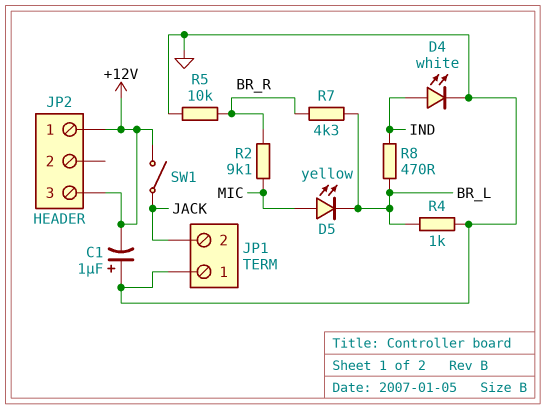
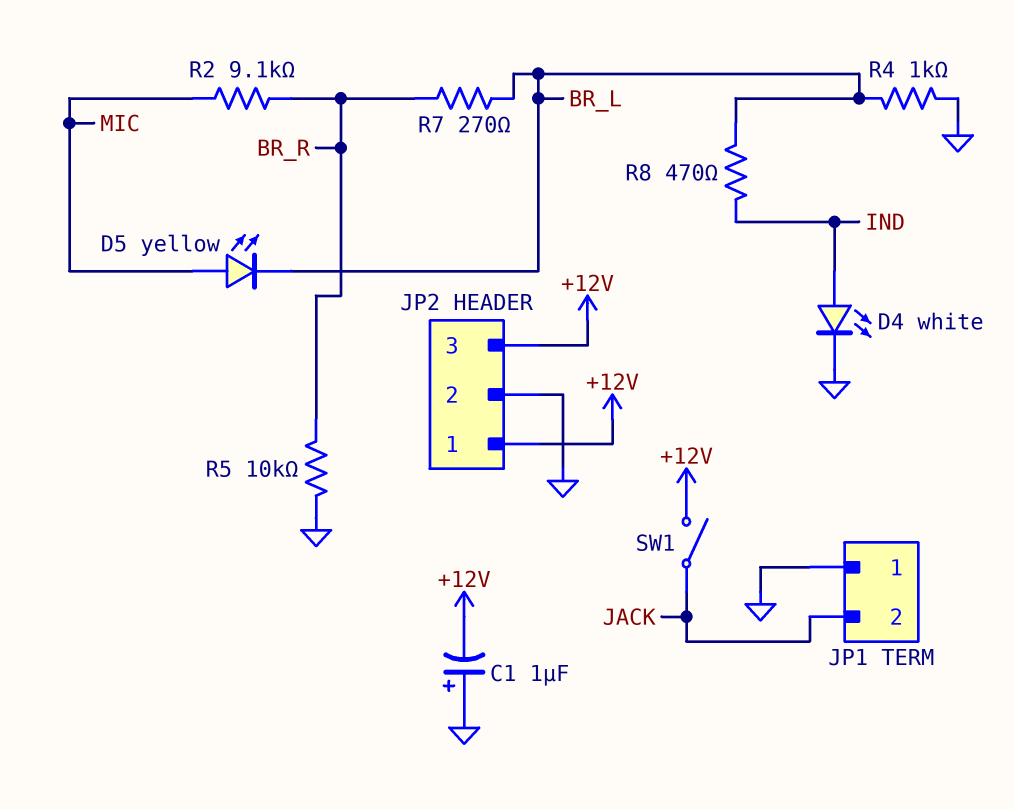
JP2 pin 2: none -> GND
R7: 4.3k (BR_L, BR_R) -> 270 (BR_L, BR_R)

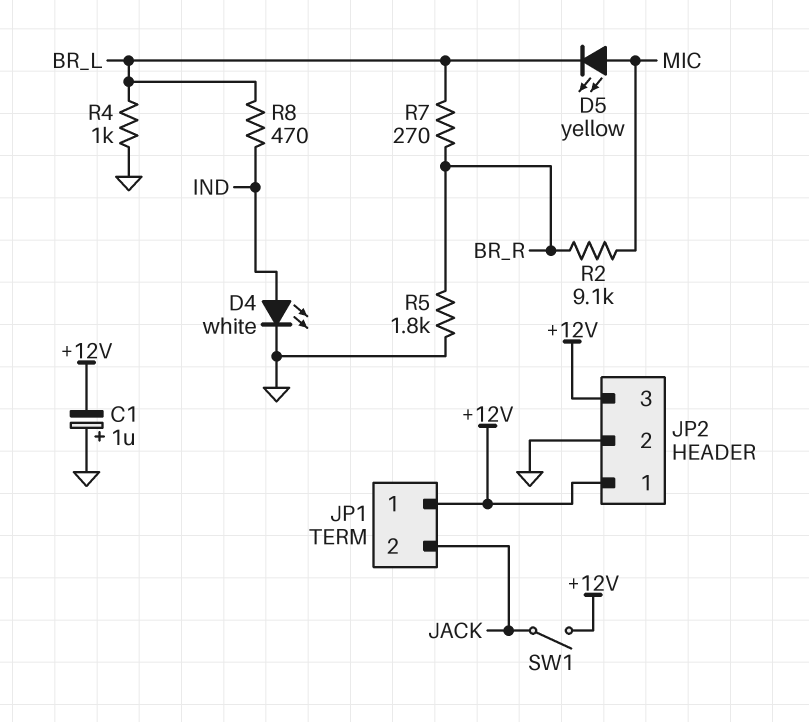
JP1 pin 1: GND -> +12V
R5: 10k (BR_R, GND) -> 1.8k (BR_R, GND)

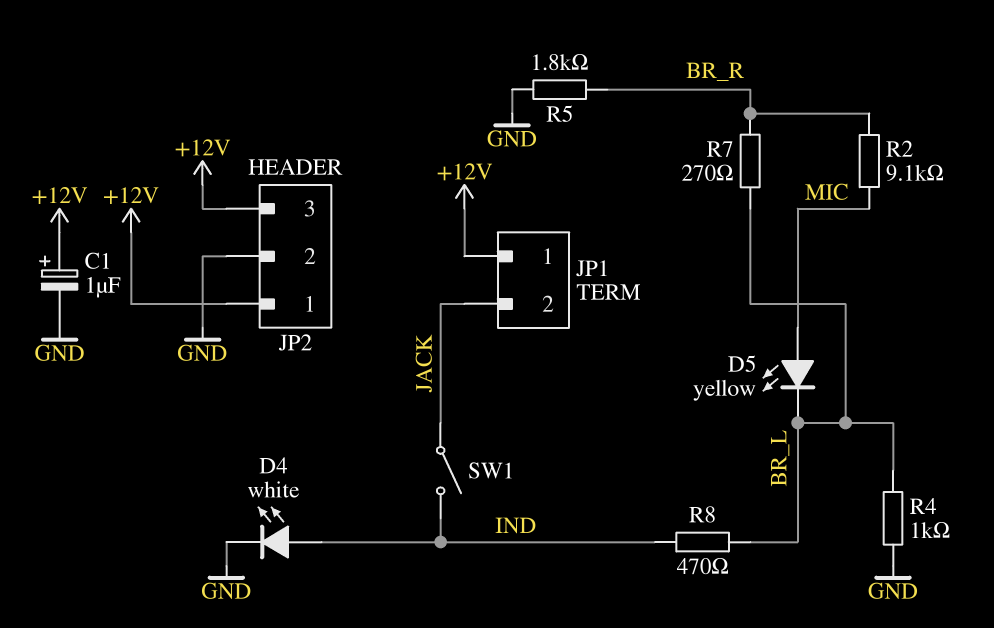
C1: 1uF (plus GND, minus +12V) -> 1uF (plus +12V, minus GND)
SW1: switch (+12V, JACK) -> switch (IND, JACK)

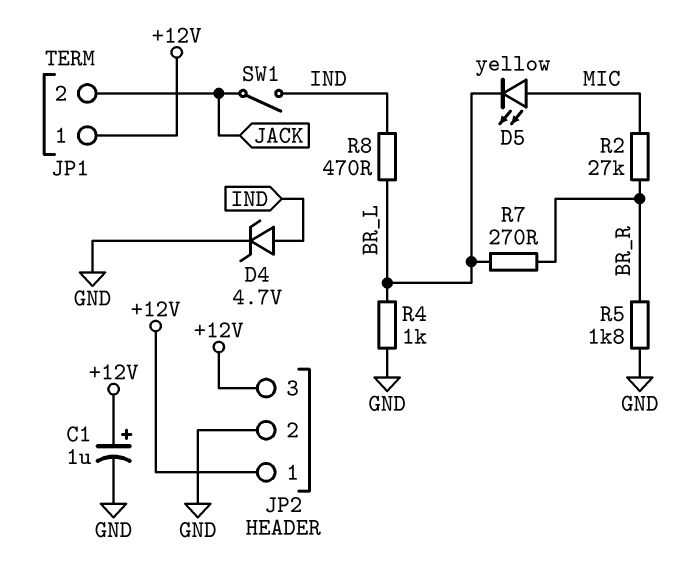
D4: LED white (A IND, K GND) -> zener 4.7V (A IND, K GND)
R2: 9.1k (BR_R, MIC) -> 27k (BR_R, MIC)

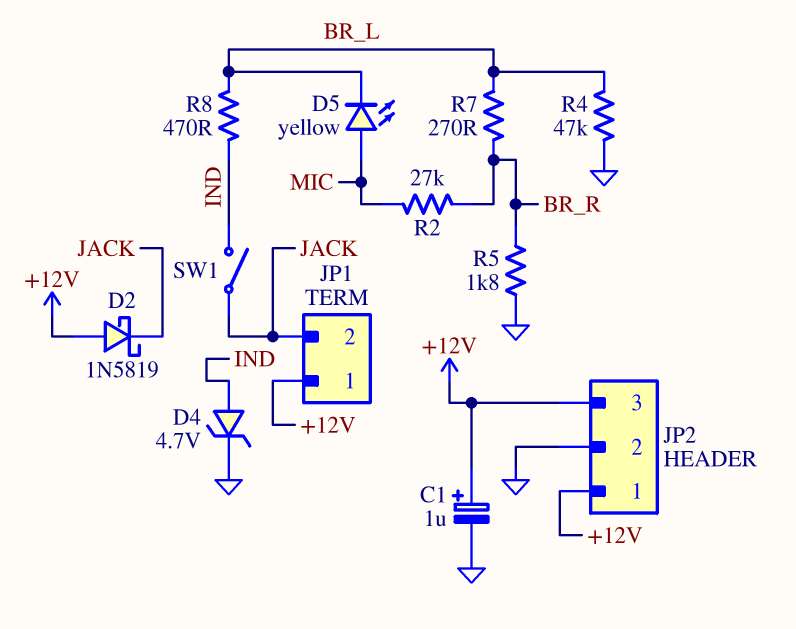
D2: none -> schottky 1N5819 (A +12V, K JACK)
R4: 1k (BR_L, GND) -> 47k (BR_L, GND)

